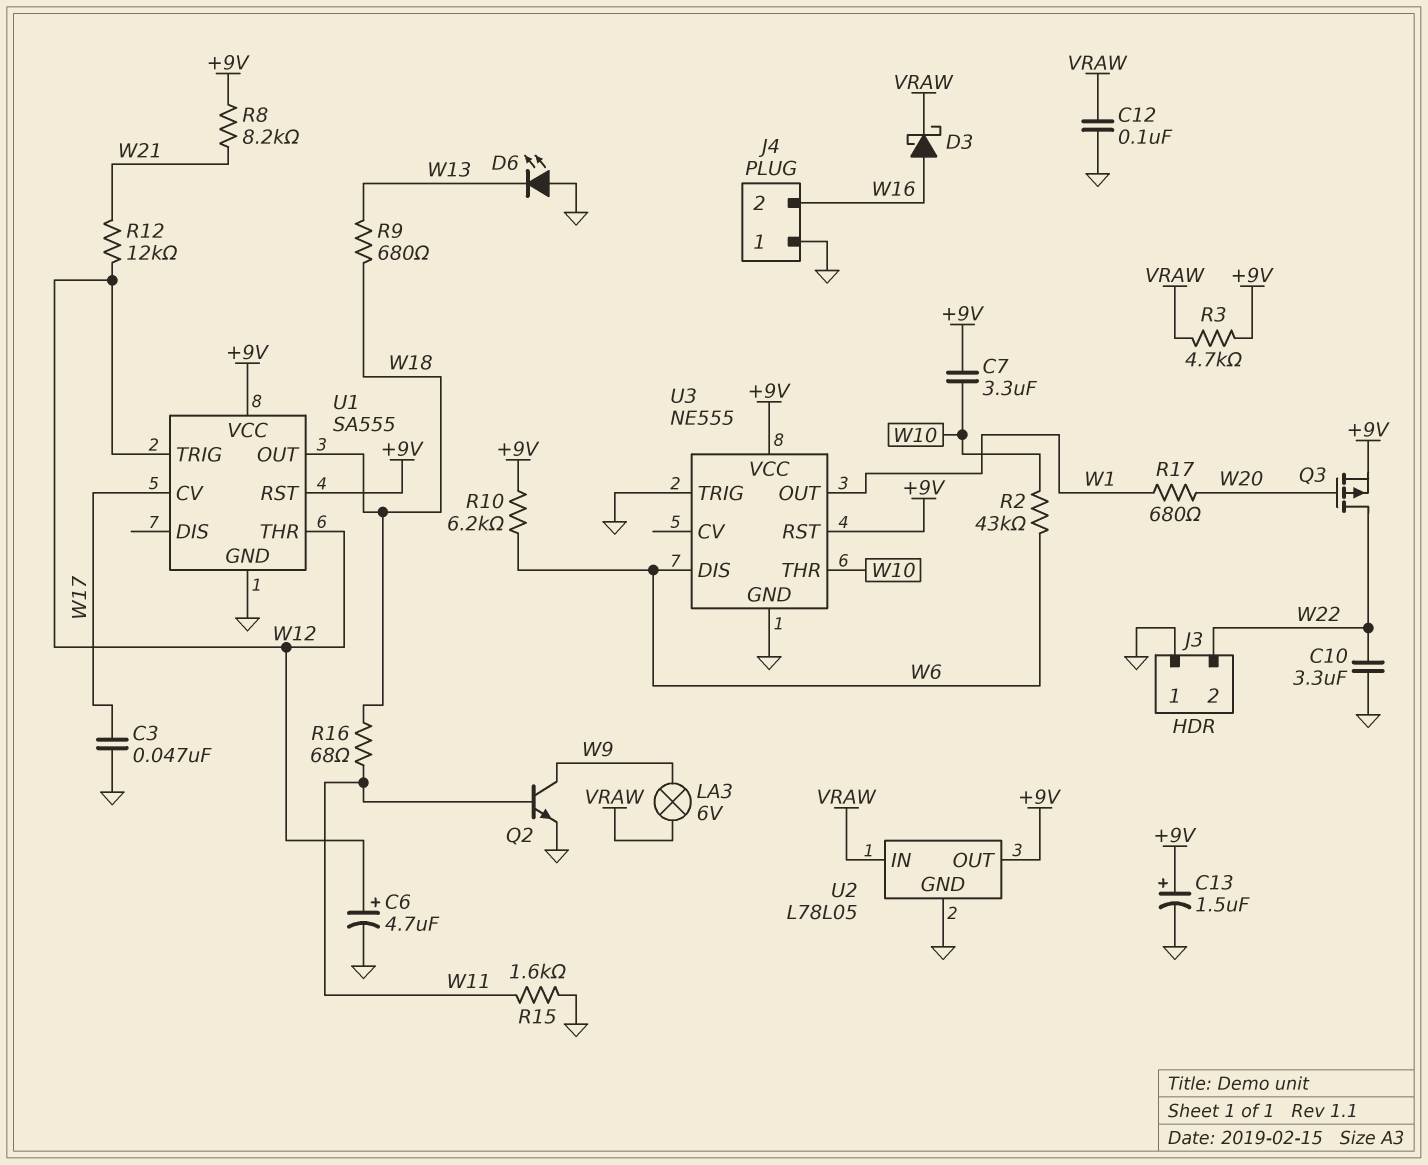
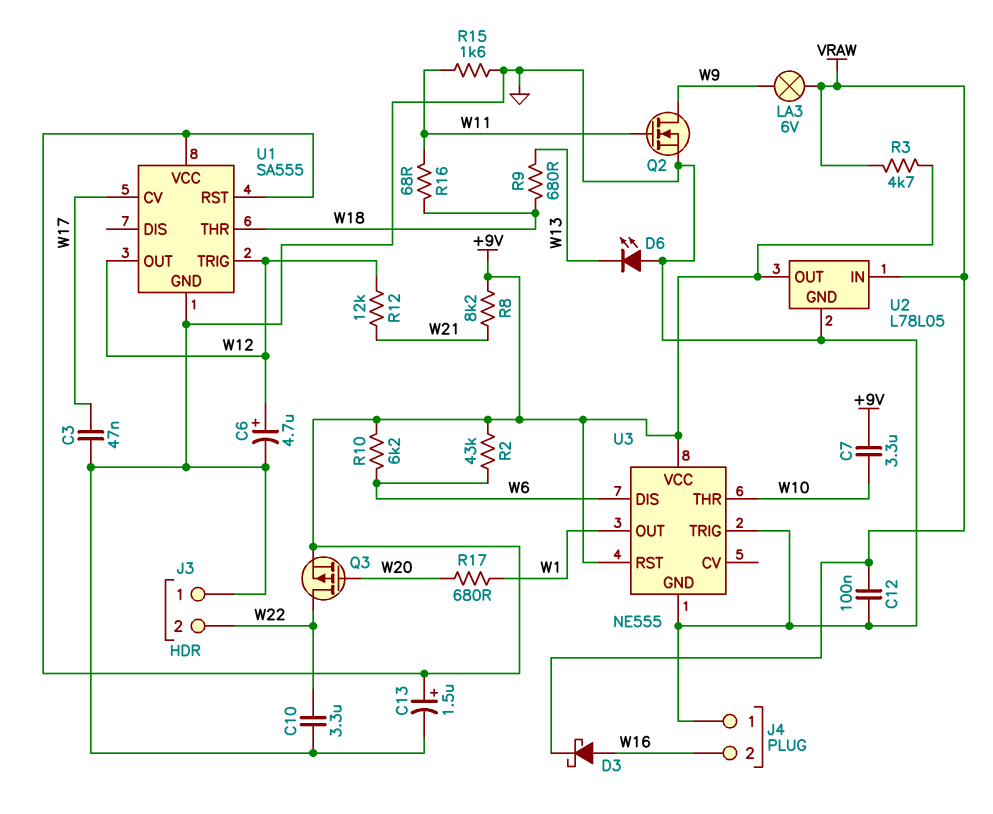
Q2: NPN (B W11, C W9, E GND) -> NMOS (G W11, D W9, S GND)
R2: 43k (W6, W10) -> 43k (+9V, W6)
U1 pin OUT: W18 -> W12
U1 pin THR: W12 -> W18

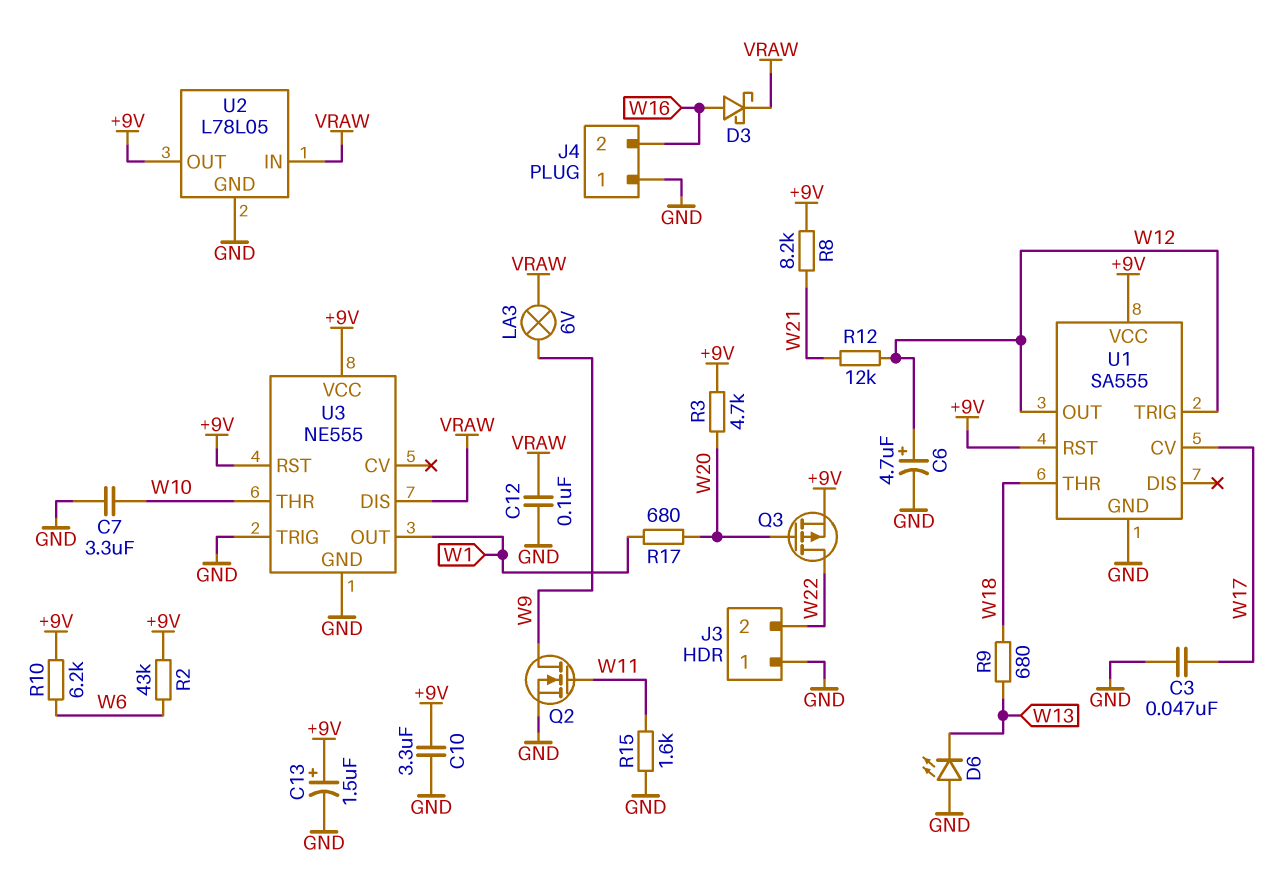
C7: 3.3uF (+9V, W10) -> 3.3uF (GND, W10)
C10: 3.3uF (GND, W22) -> 3.3uF (+9V, GND)
R3: 4.7k (+9V, VRAW) -> 4.7k (+9V, W20)
R16: 68 (W11, W18) -> none
U3 pin DIS: W6 -> VRAW

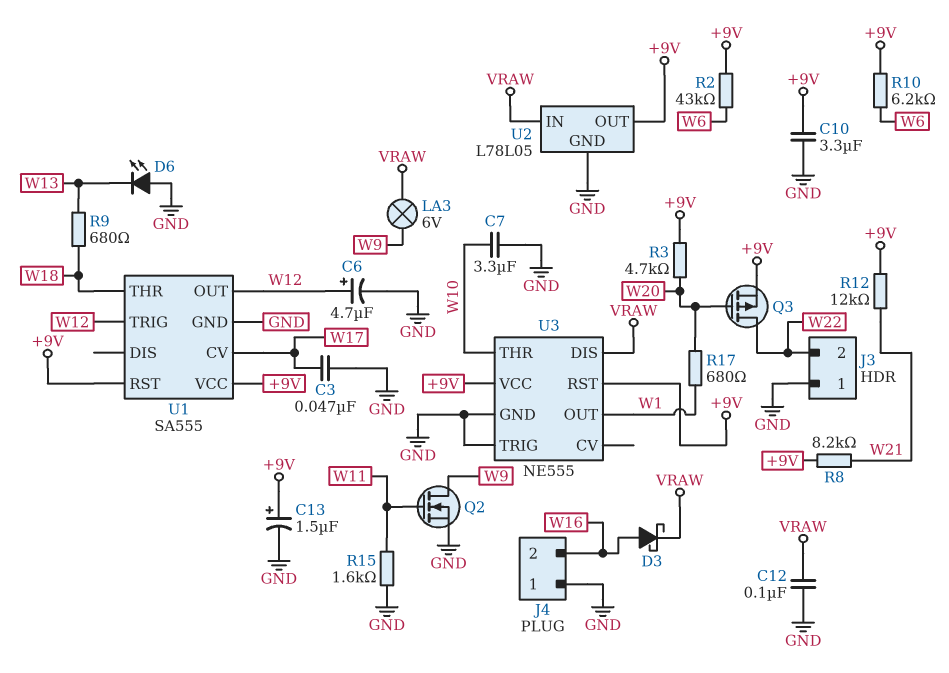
R12: 12k (W12, W21) -> 12k (+9V, W21)

